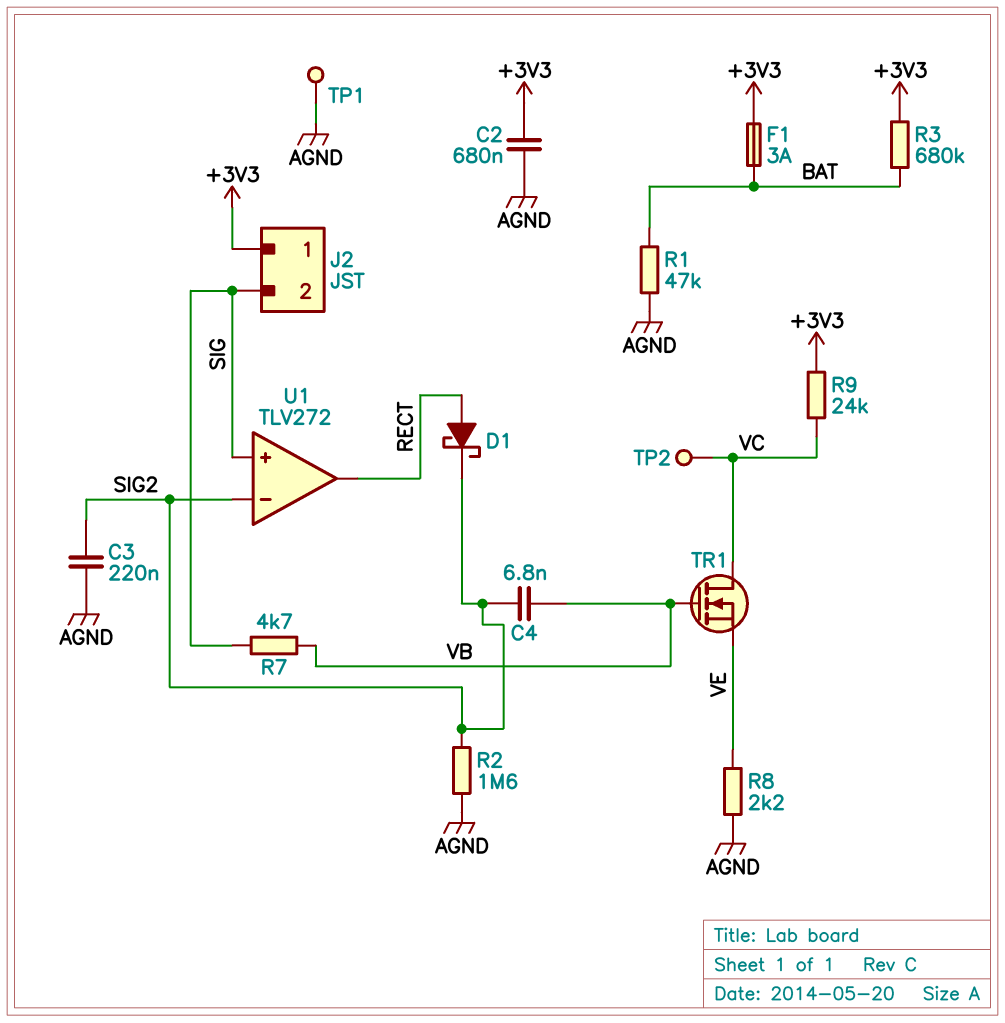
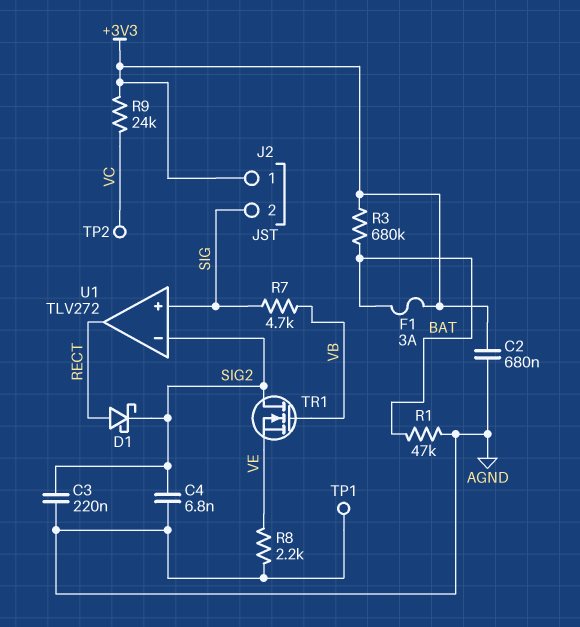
C4: 6.8nF (SIG2, VB) -> 6.8nF (AGND, SIG2)
R2: 1.6M (AGND, SIG2) -> none
TR1: NMOS (G VB, D VC, S VE) -> NMOS (G VB, D SIG2, S VE)

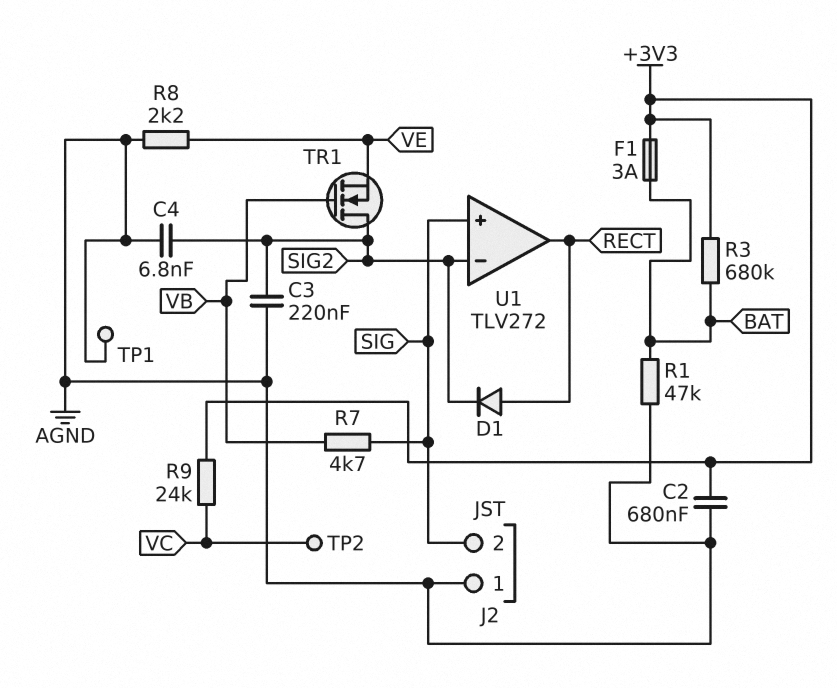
D1: schottky (A RECT, K SIG2) -> diode (A RECT, K SIG2)
J2 pin 1: +3V3 -> AGND

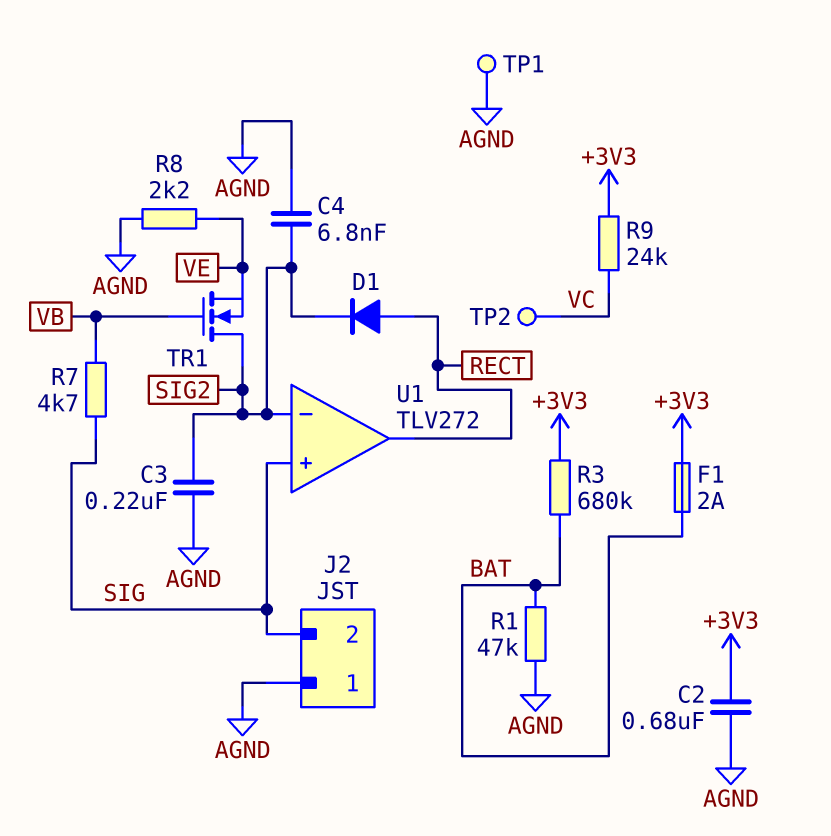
F1: 3A (+3V3, BAT) -> 2A (+3V3, BAT)

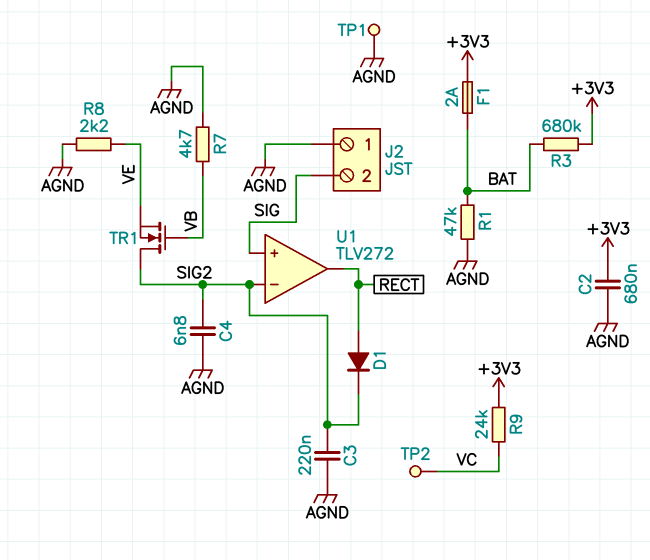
R7: 4.7k (SIG, VB) -> 4.7k (AGND, VB)

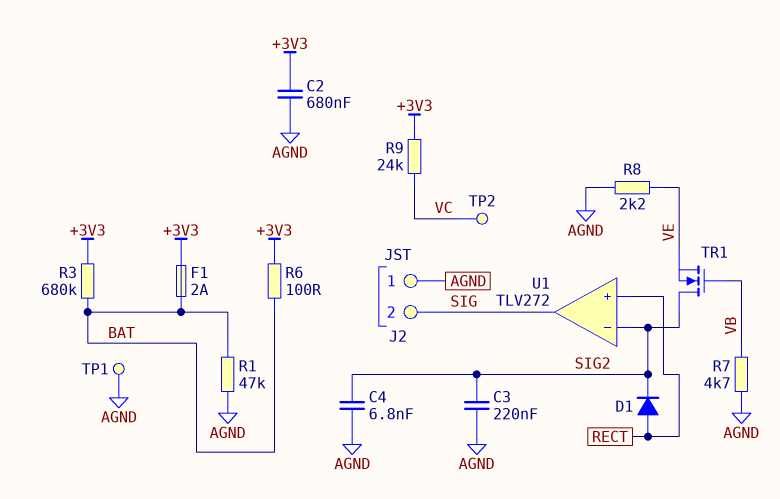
R6: none -> 100 (+3V3, BAT)
U1 pin in+: SIG -> RECT
U1 pin out: RECT -> SIG

